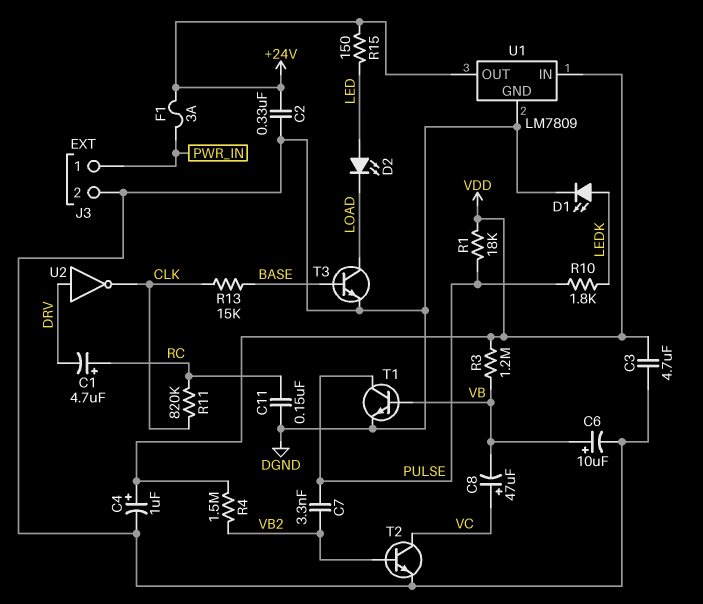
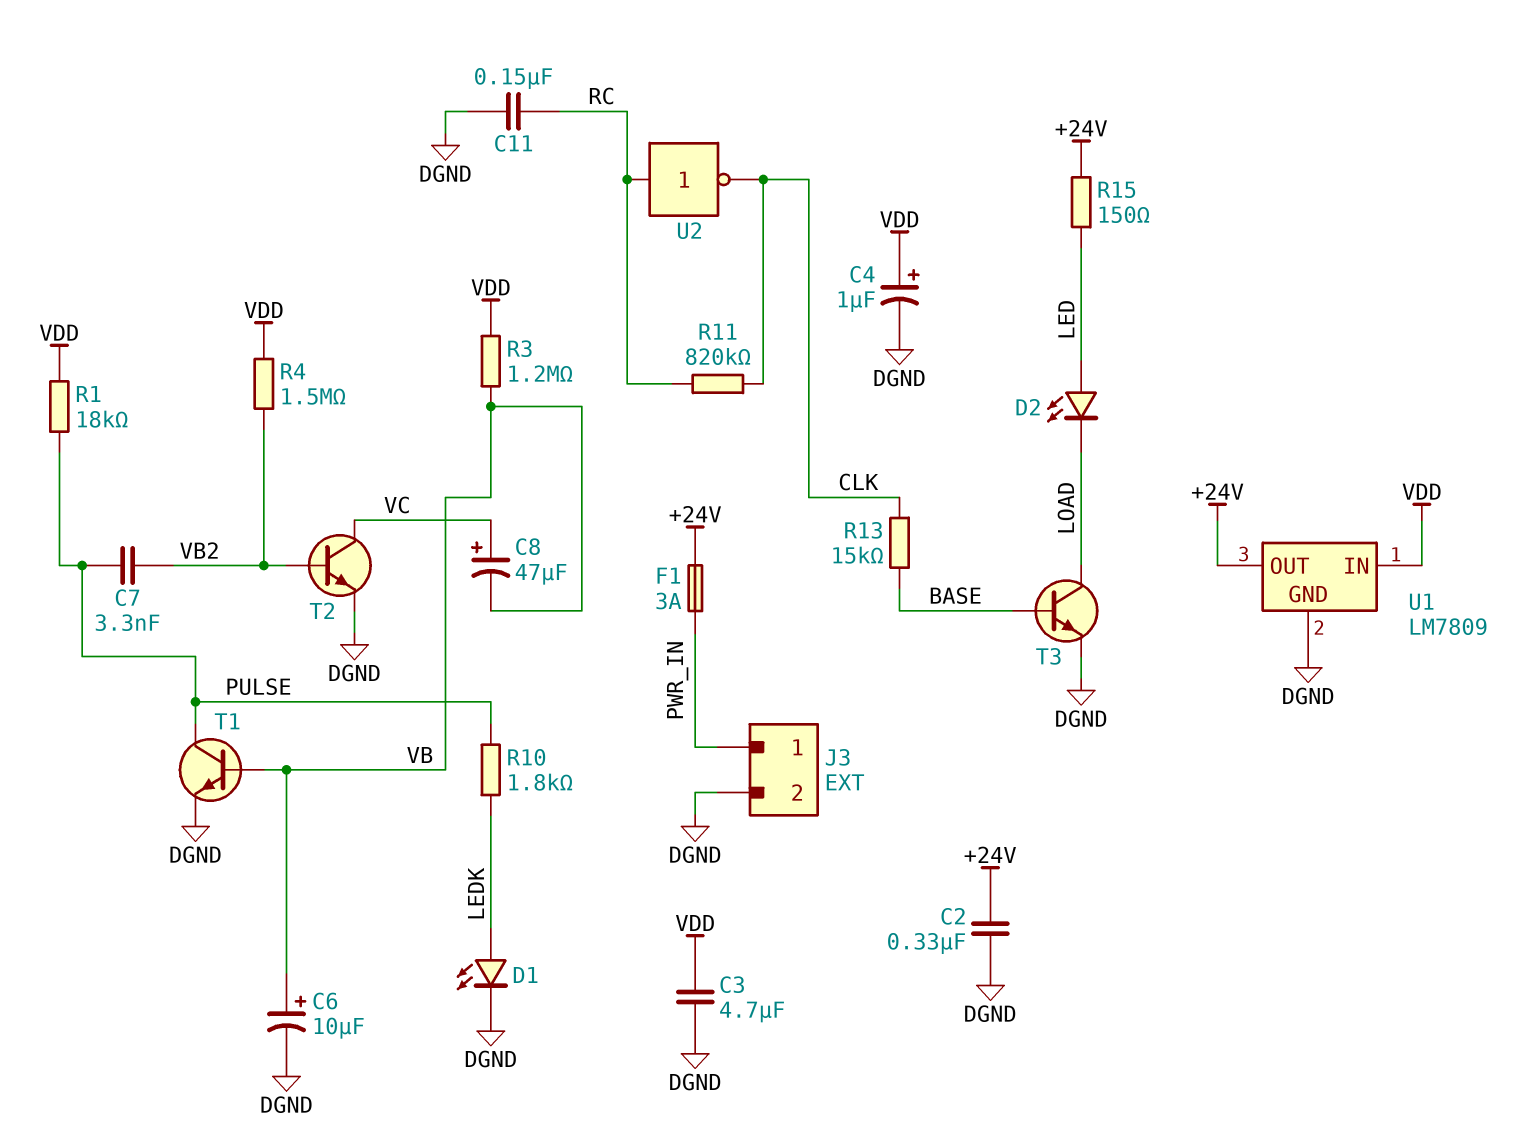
C1: 4.7uF (plus RC, minus DRV) -> none
U2: NOT (in DRV, out CLK) -> NOT (in RC, out CLK)

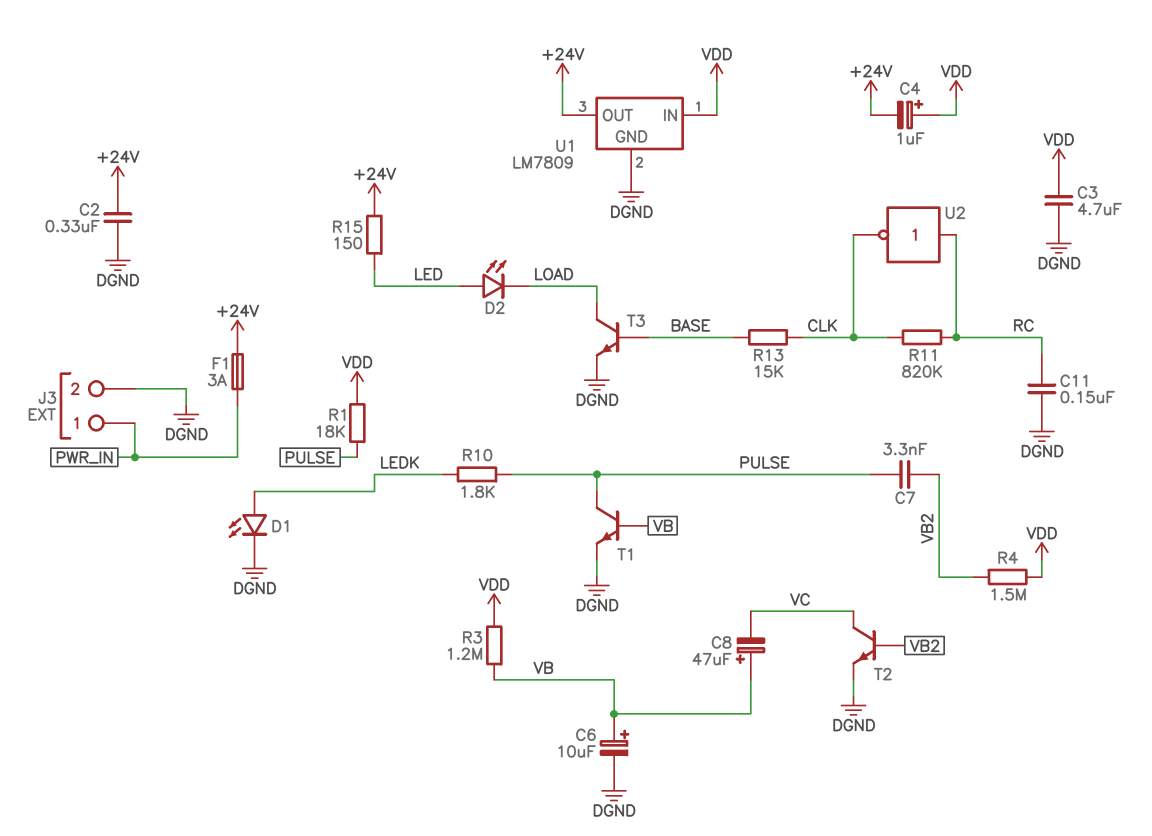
C4: 1uF (plus VDD, minus DGND) -> 1uF (plus VDD, minus +24V)
C8: 47uF (plus VC, minus VB) -> 47uF (plus VB, minus VC)

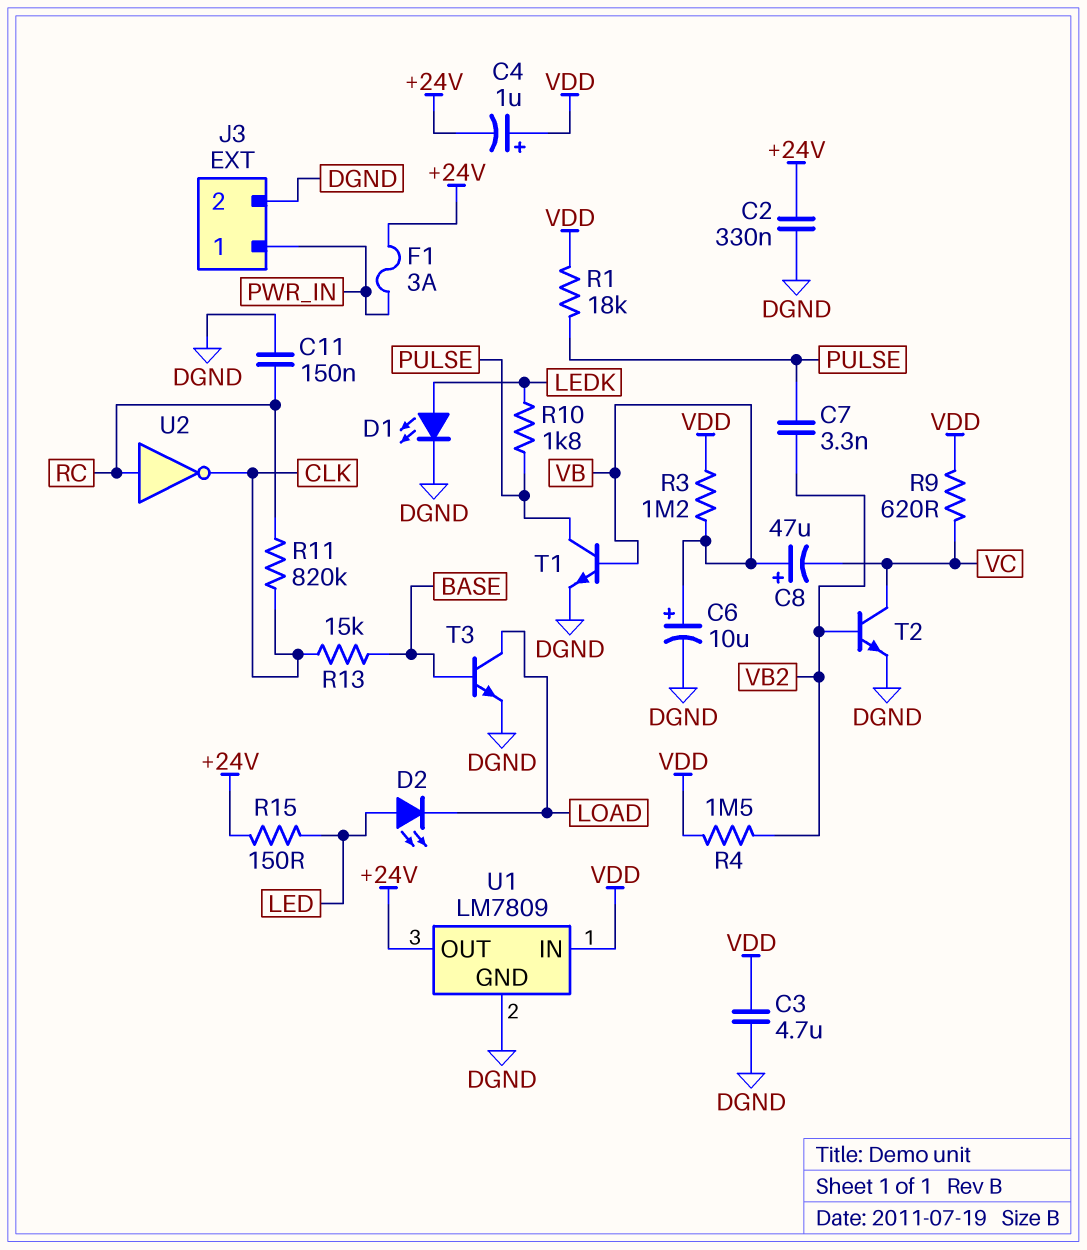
R9: none -> 620 (VC, VDD)

